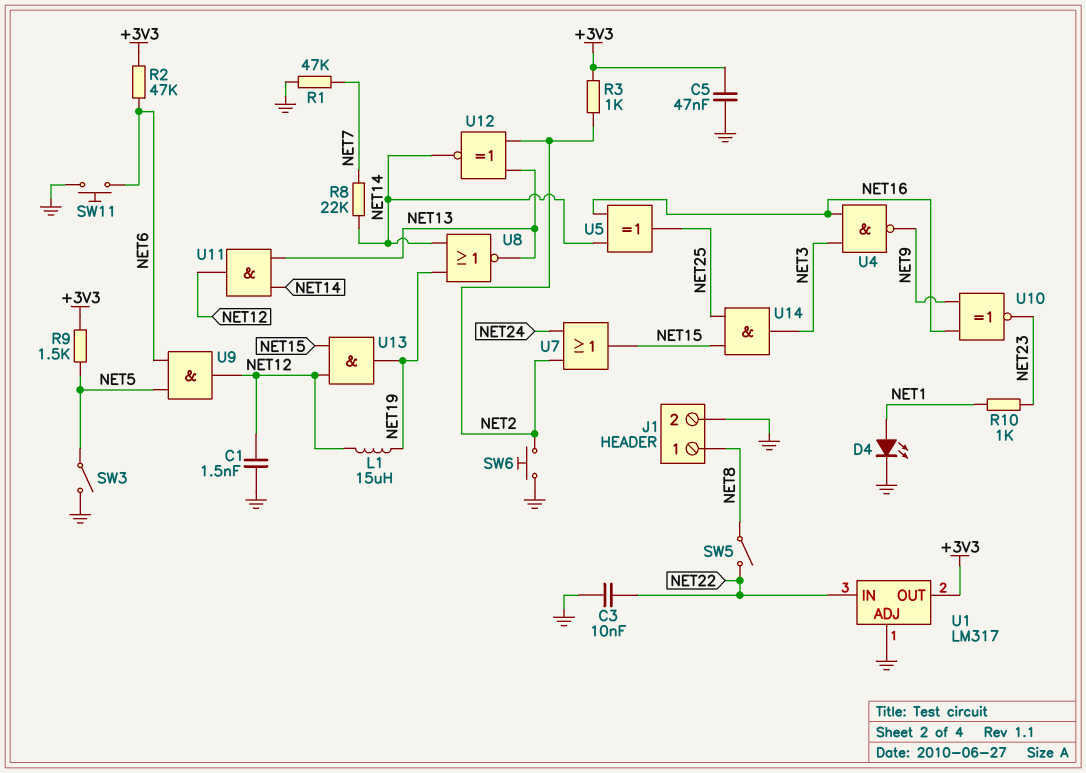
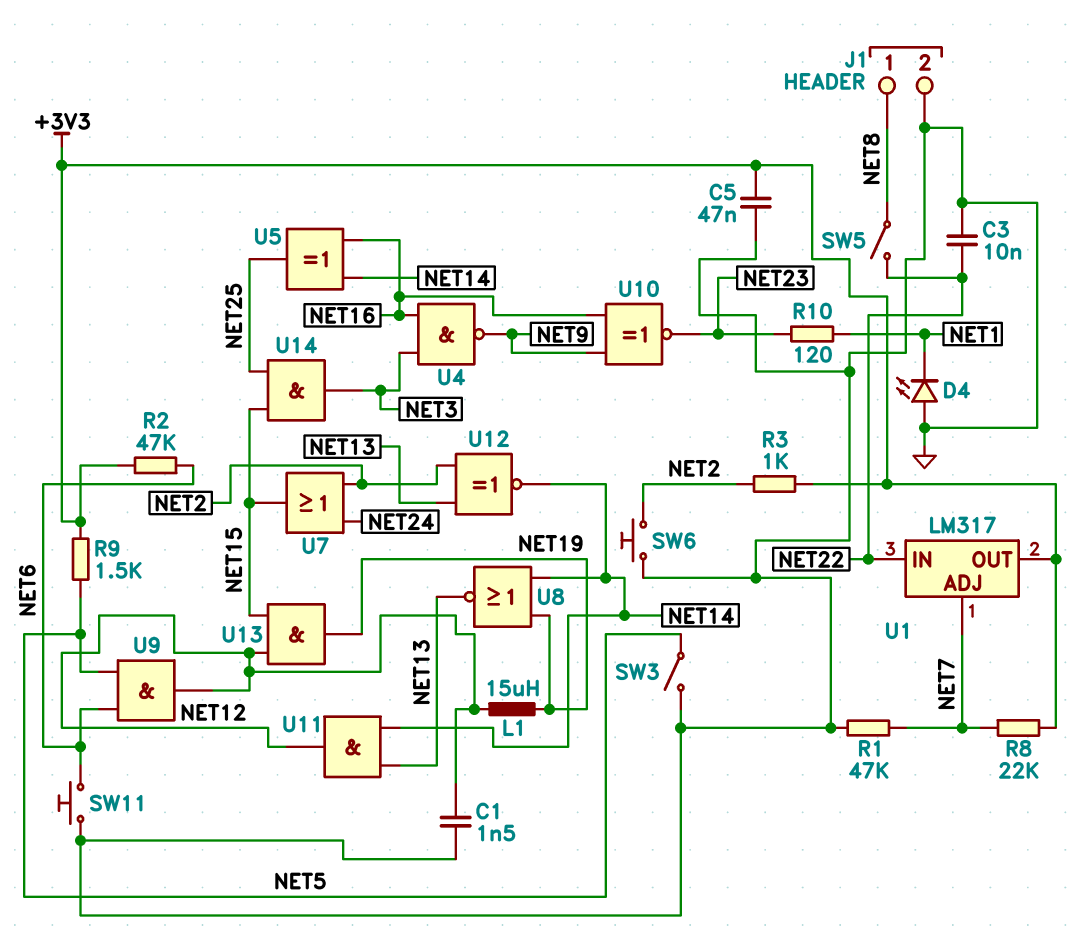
D4: LED (A NET1, K GND) -> LED (A GND, K NET1)
R8: 22k (NET7, NET14) -> 22k (+3V3, NET7)
R10: 1k (NET1, NET23) -> 120 (NET1, NET23)
U1 pin ADJ: GND -> NET7

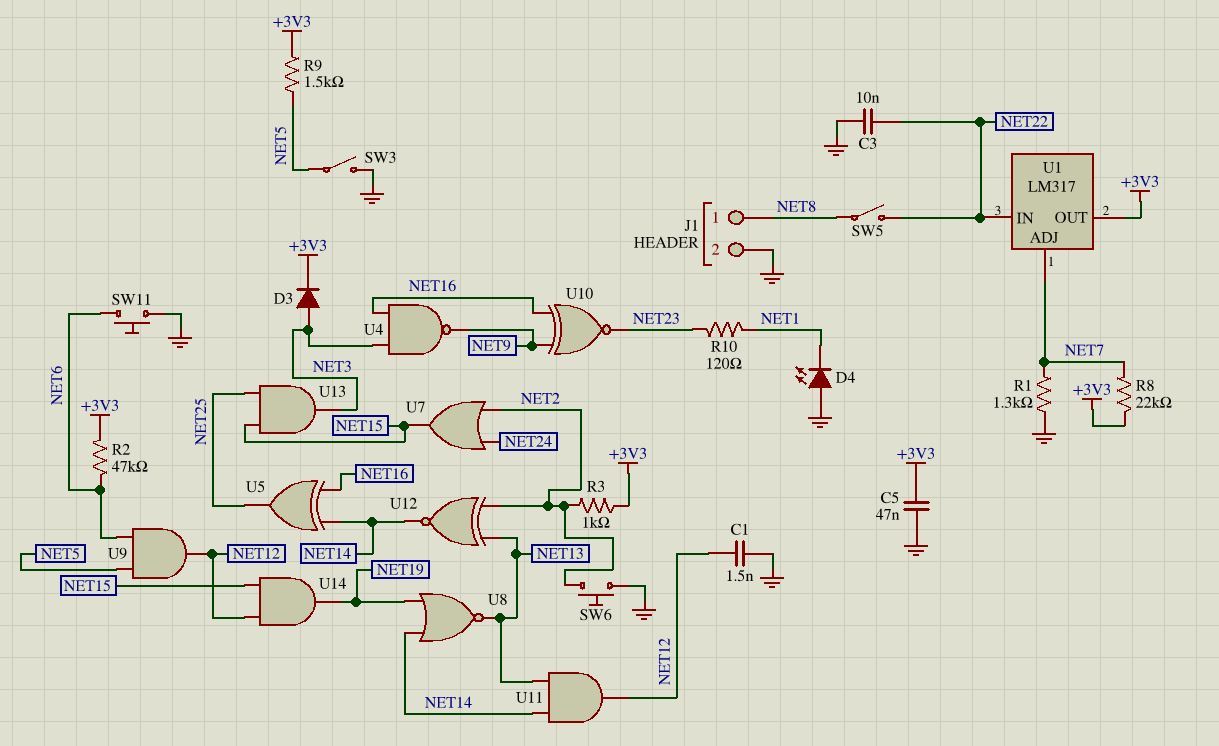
D3: none -> diode (A NET3, K +3V3)
L1: 15uH (NET12, NET19) -> none
R1: 47k (GND, NET7) -> 1.3k (GND, NET7)
U13: AND (in NET12, in NET15, out NET19) -> AND (in NET15, in NET25, out NET3)
U14: AND (in NET15, in NET25, out NET3) -> AND (in NET12, in NET15, out NET19)

